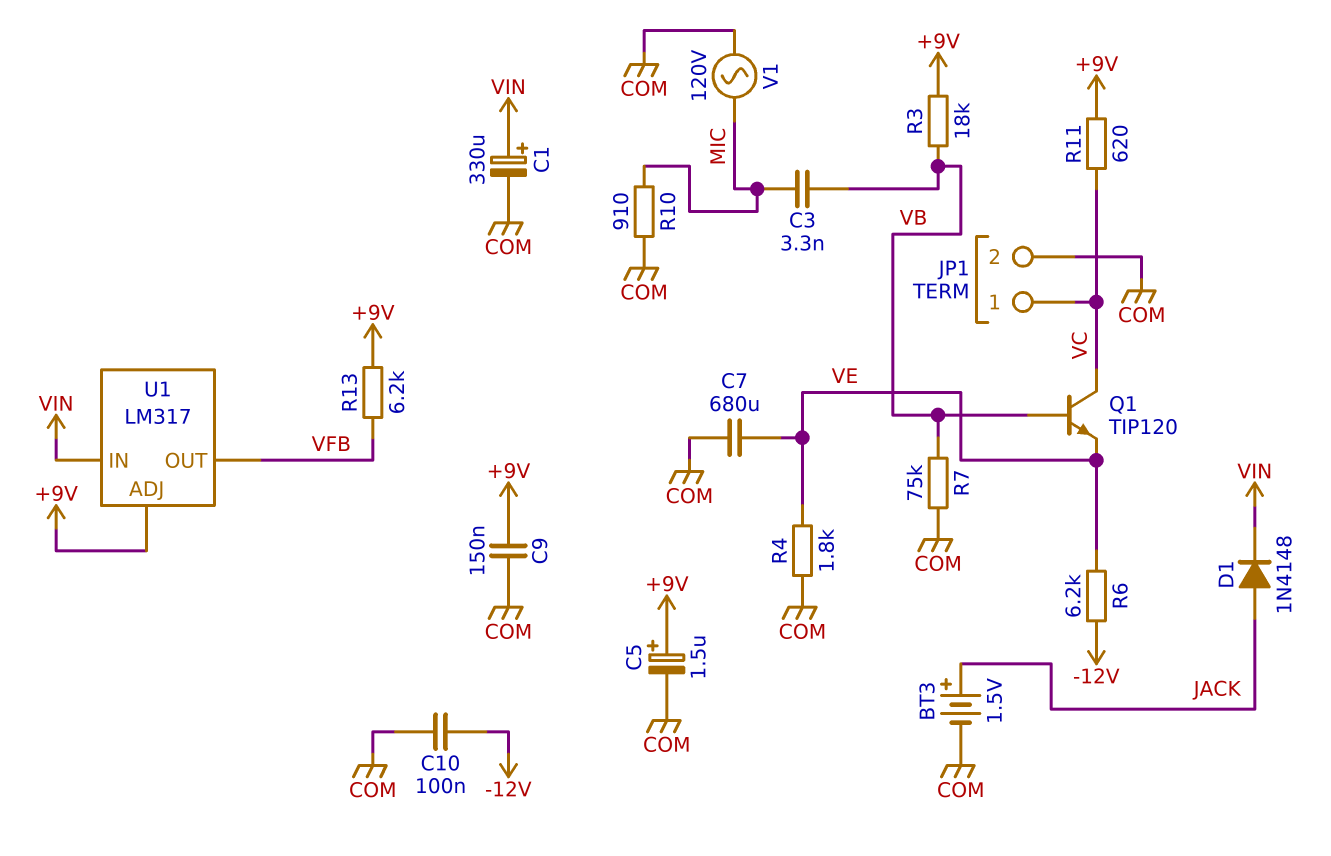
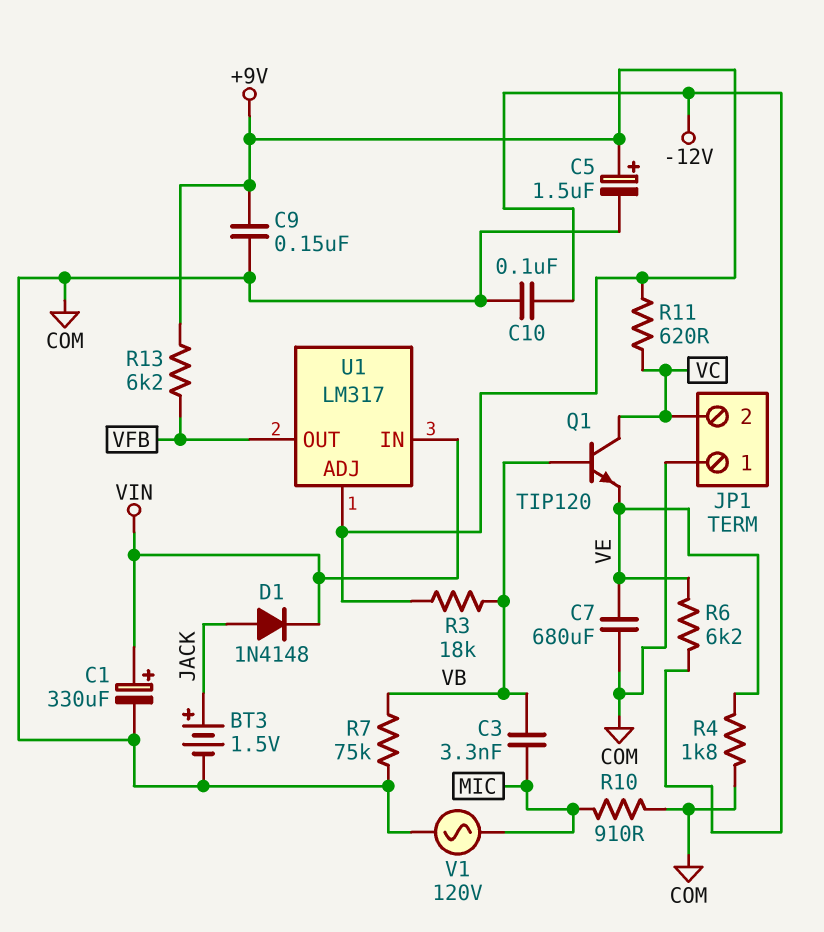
JP1 pin 1: VC -> COM
JP1 pin 2: COM -> VC

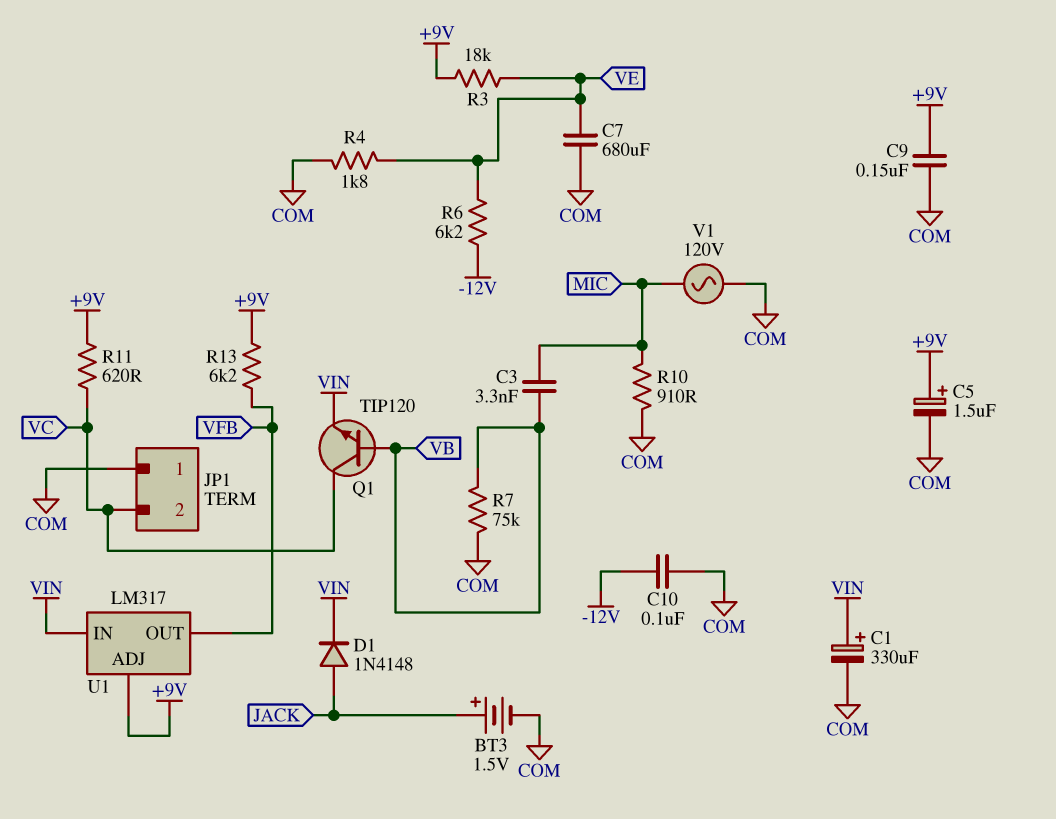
Q1: NPN TIP120 (B VB, C VC, E VE) -> NPN TIP120 (B VB, C VC, E VIN)
R3: 18k (+9V, VB) -> 18k (+9V, VE)

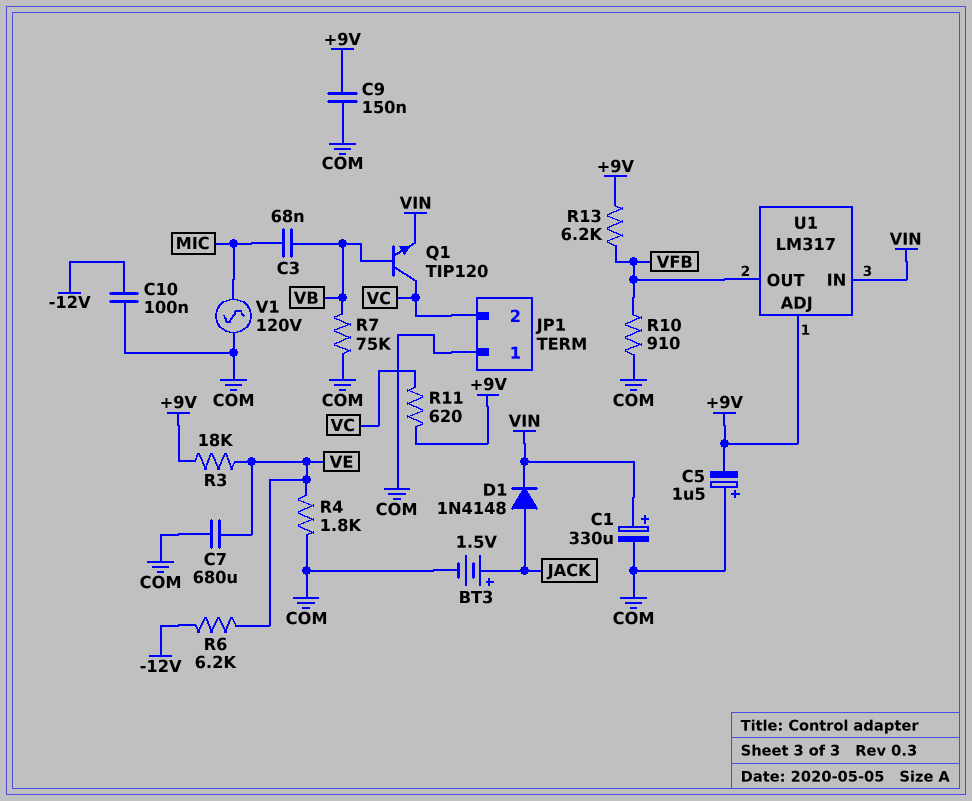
C3: 3.3nF (MIC, VB) -> 68nF (MIC, VB)
C5: 1.5uF (plus +9V, minus COM) -> 1.5uF (plus COM, minus +9V)
R10: 910 (COM, MIC) -> 910 (COM, VFB)

